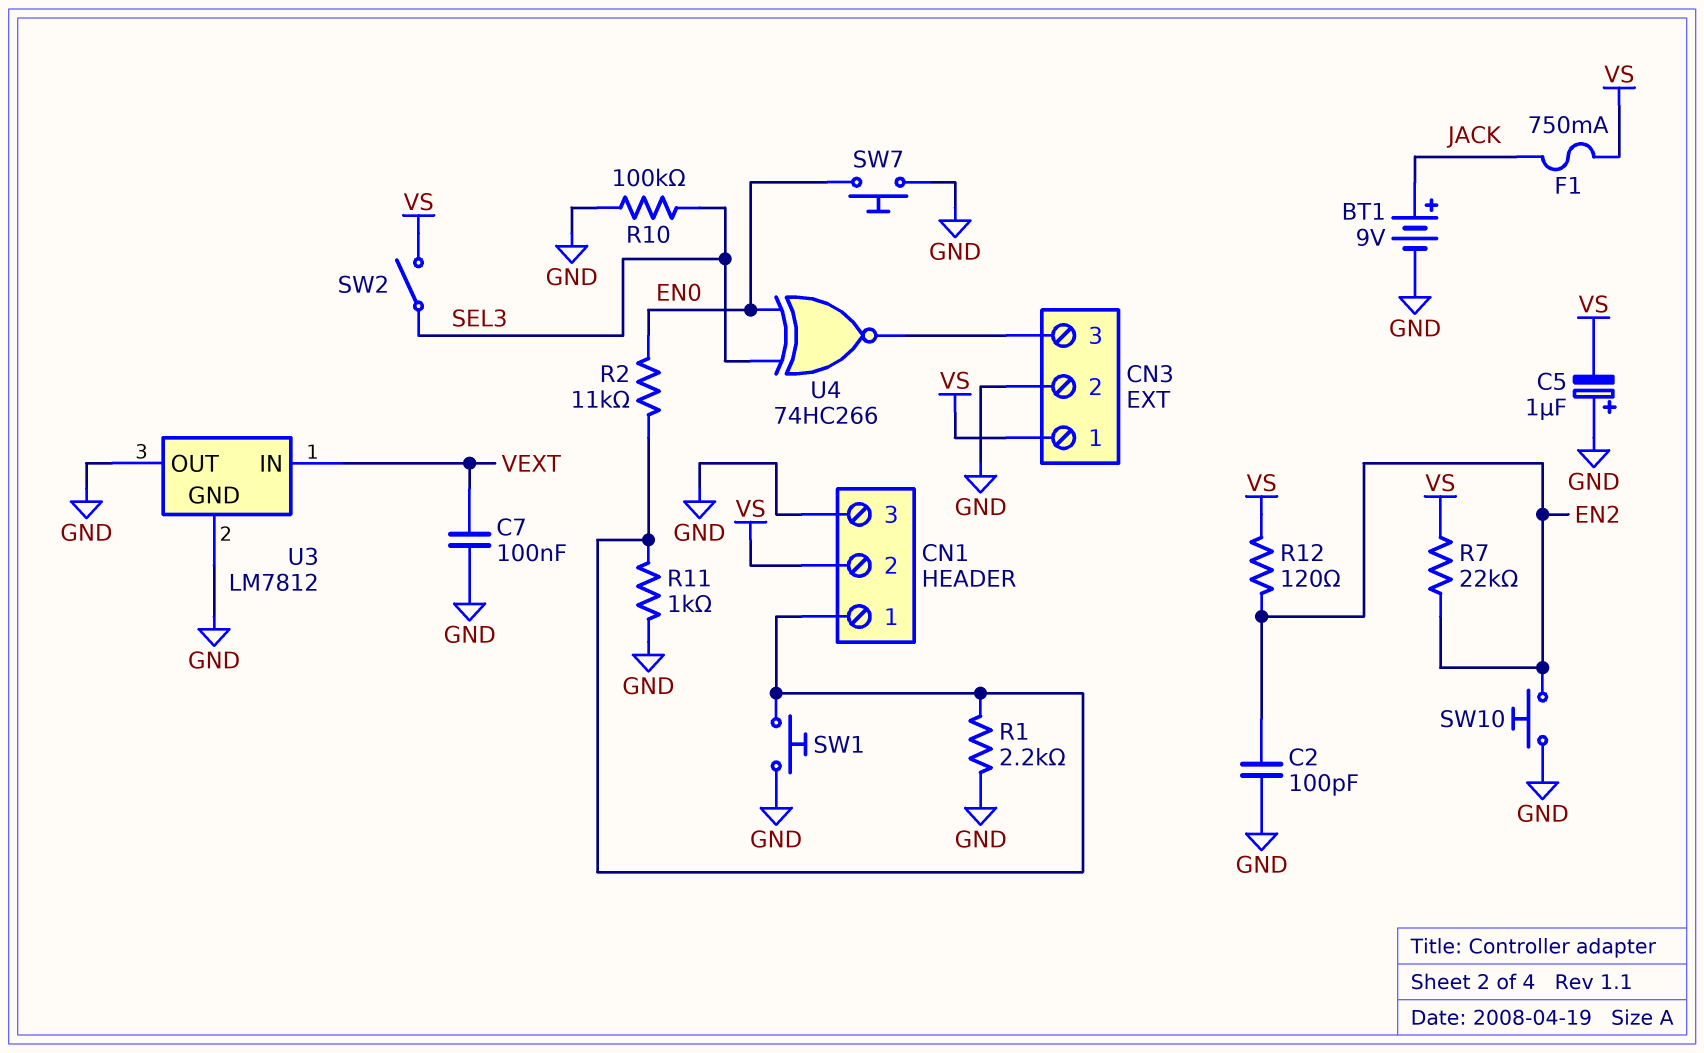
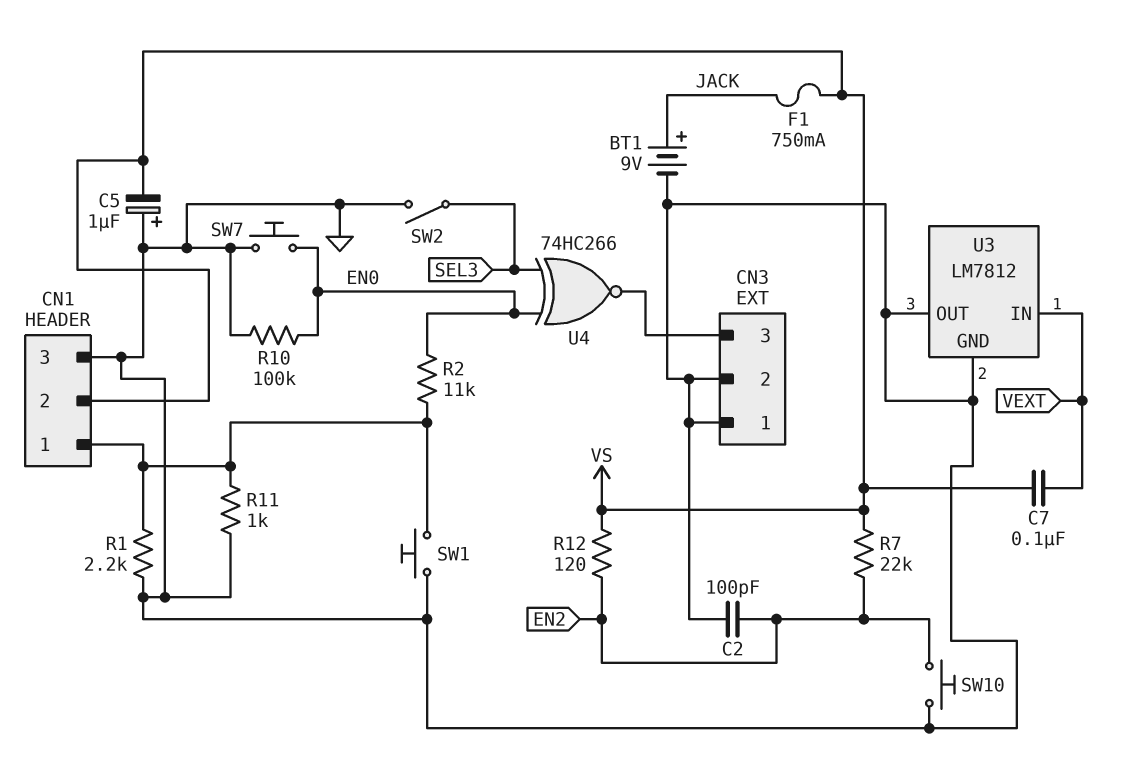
C7: 100nF (GND, VEXT) -> 100nF (VEXT, VS)
CN3 pin 1: VS -> GND
R10: 100k (GND, SEL3) -> 100k (EN0, GND)
SW2: switch (SEL3, VS) -> switch (GND, SEL3)

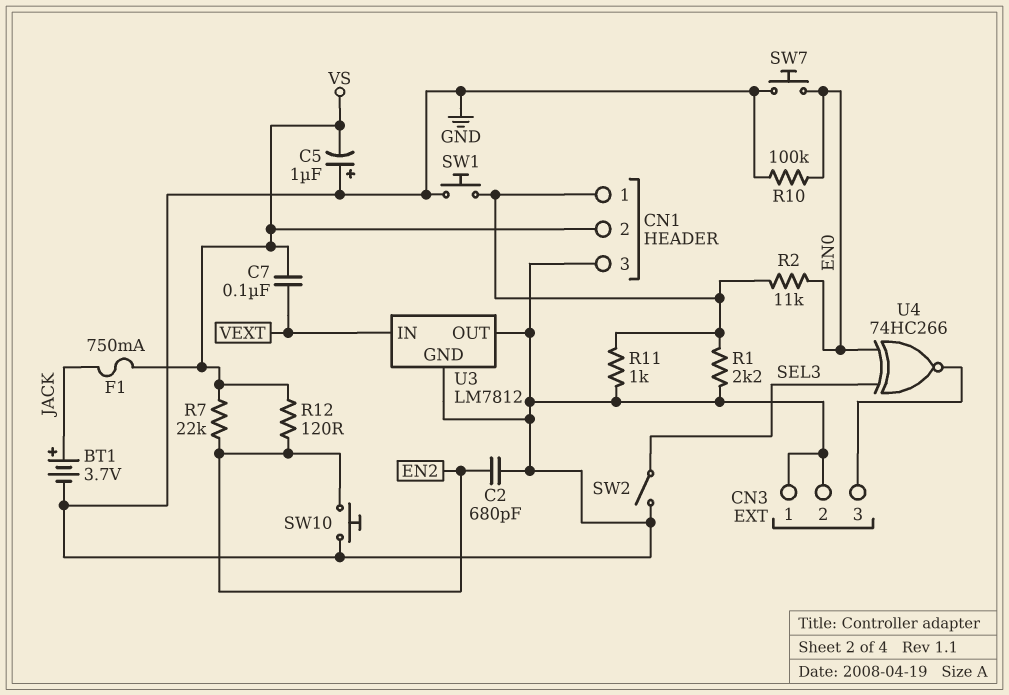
BT1: 9V (plus JACK, minus GND) -> 3.7V (plus JACK, minus GND)
C2: 100pF (EN2, GND) -> 680pF (EN2, GND)

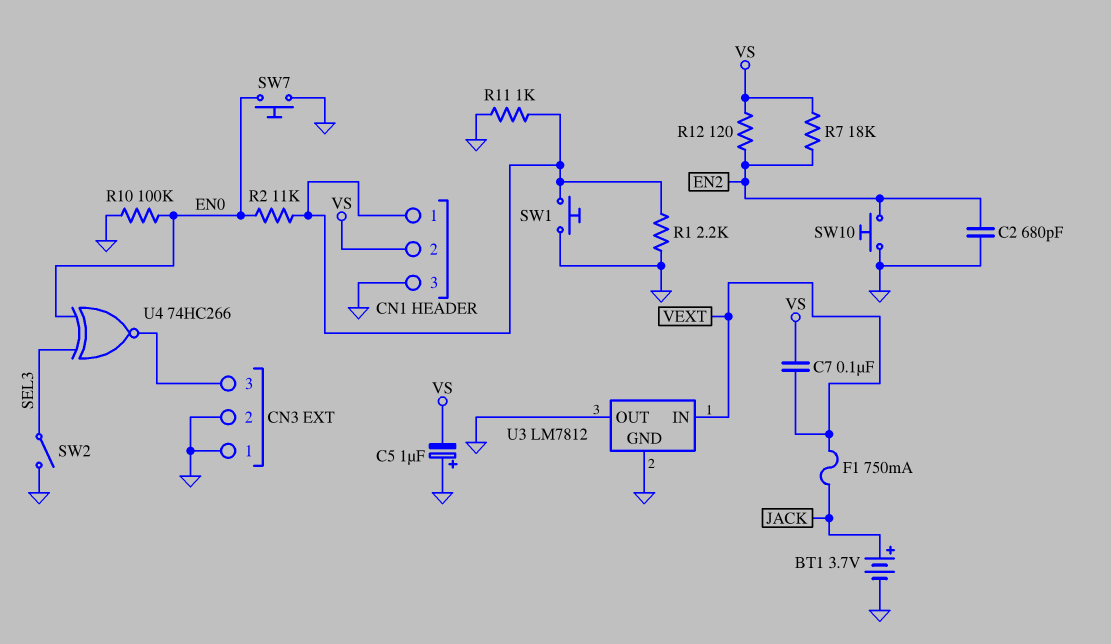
F1: 750mA (JACK, VS) -> 750mA (JACK, VEXT)
R7: 22k (EN2, VS) -> 18k (EN2, VS)

